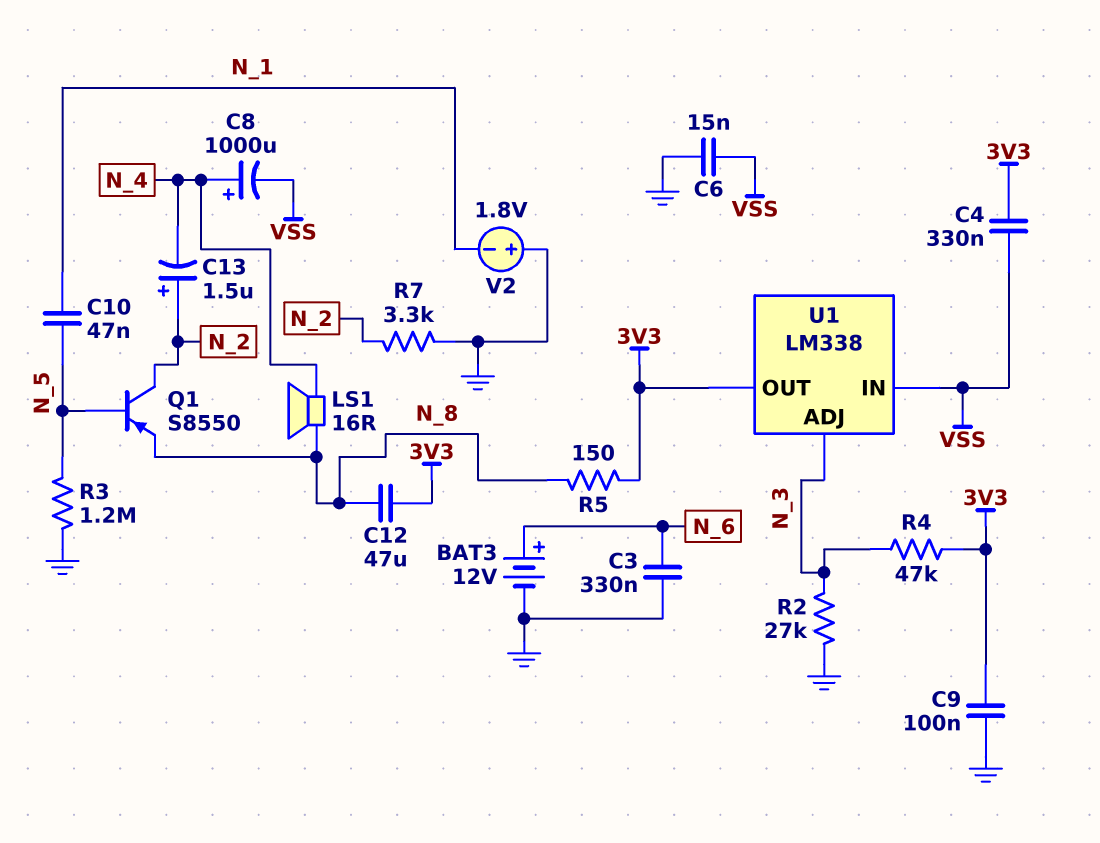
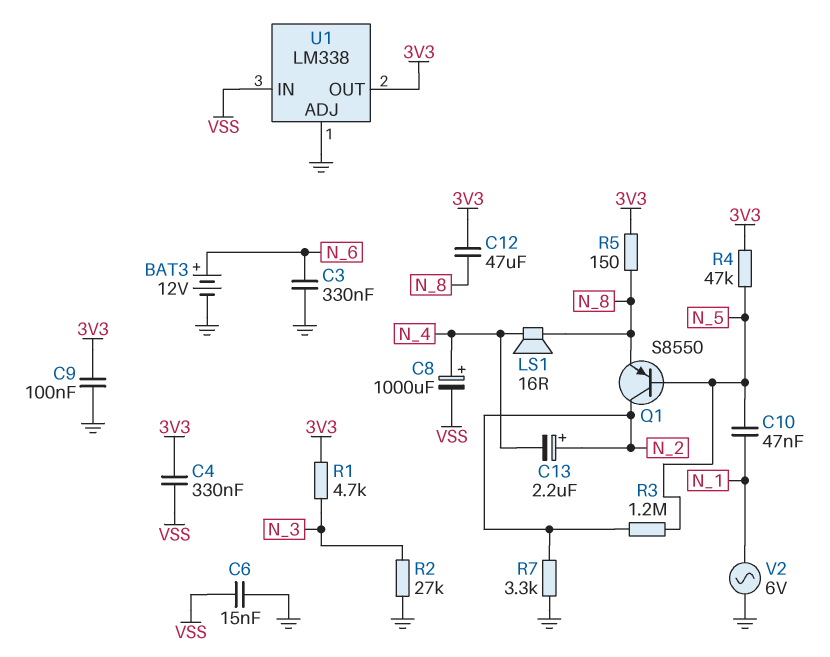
C13: 1.5uF (plus N_2, minus N_4) -> 2.2uF (plus N_2, minus N_4)
R1: none -> 4.7k (3V3, N_3)
R3: 1.2M (GND, N_5) -> 1.2M (N_2, N_5)
R4: 47k (3V3, N_3) -> 47k (3V3, N_5)
U1 pin ADJ: N_3 -> GND
V2: 1.8V (plus GND, minus N_1) -> AC 6V (GND, N_1)

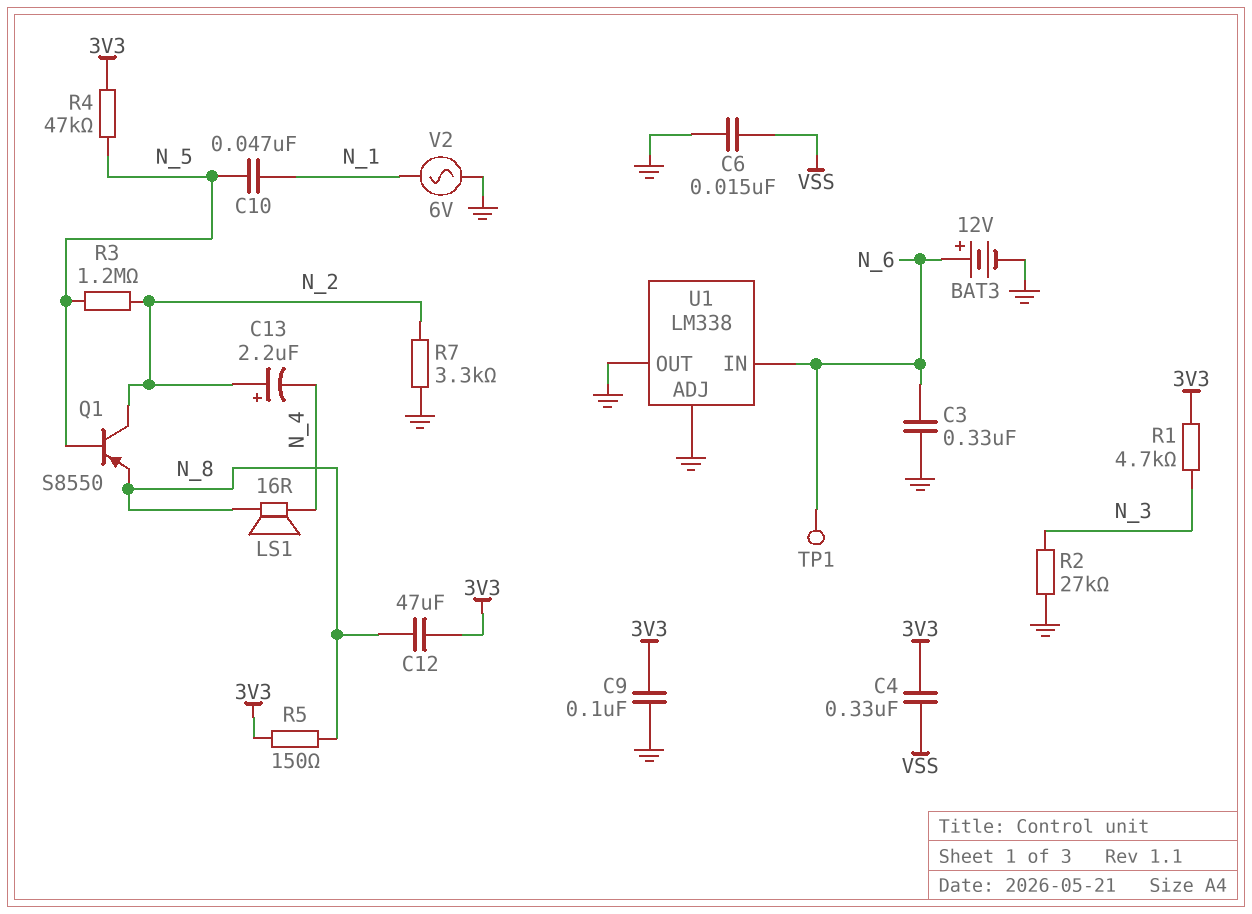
C8: 1000uF (plus N_4, minus VSS) -> none
TP1: none -> test point (N_6)
U1 pin IN: VSS -> N_6
U1 pin OUT: 3V3 -> GND

